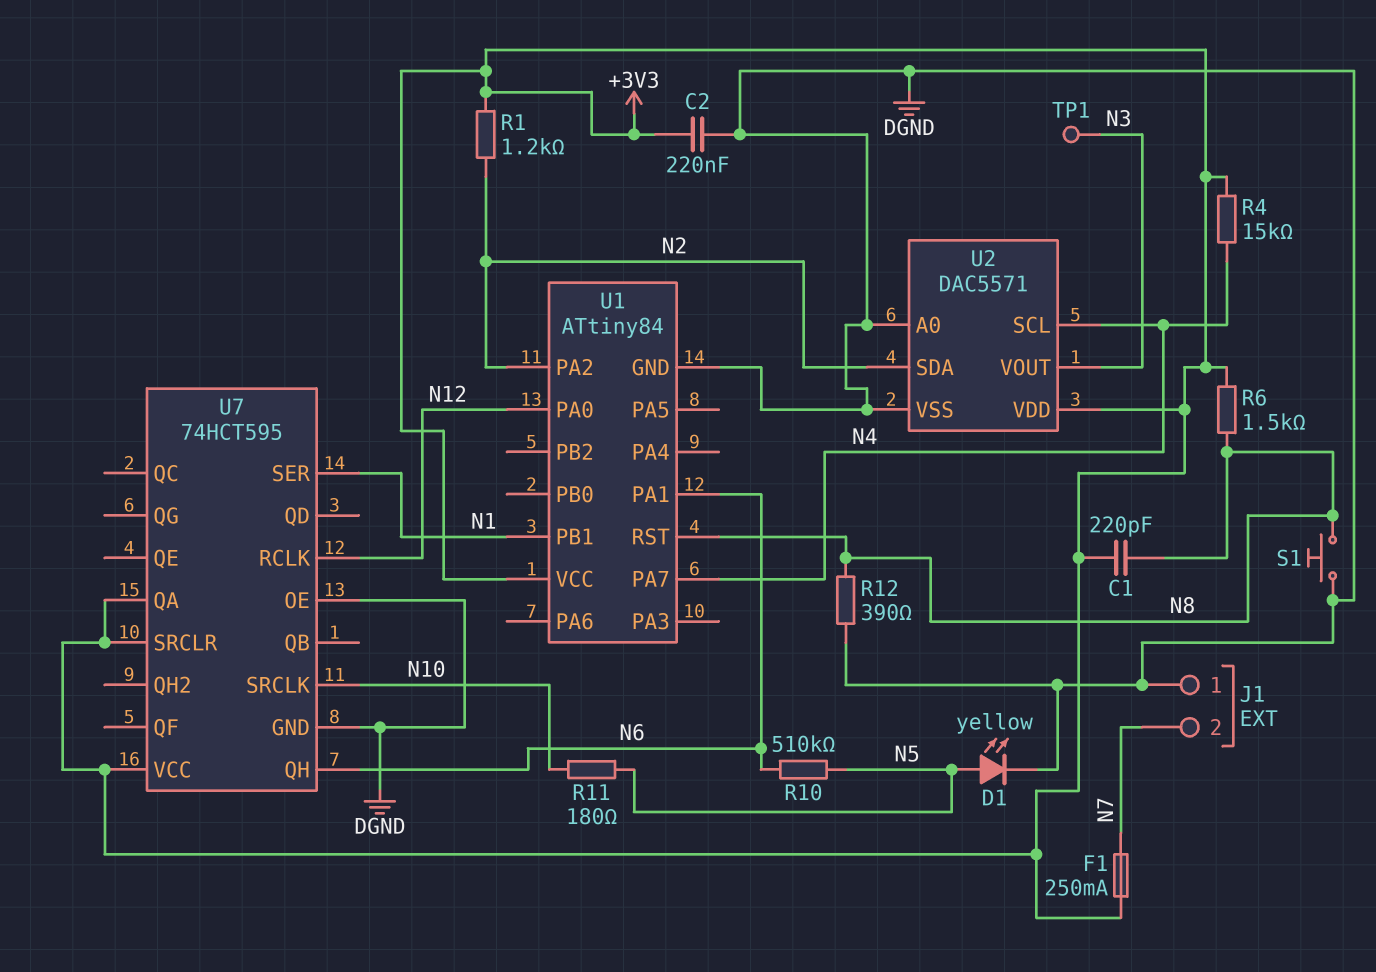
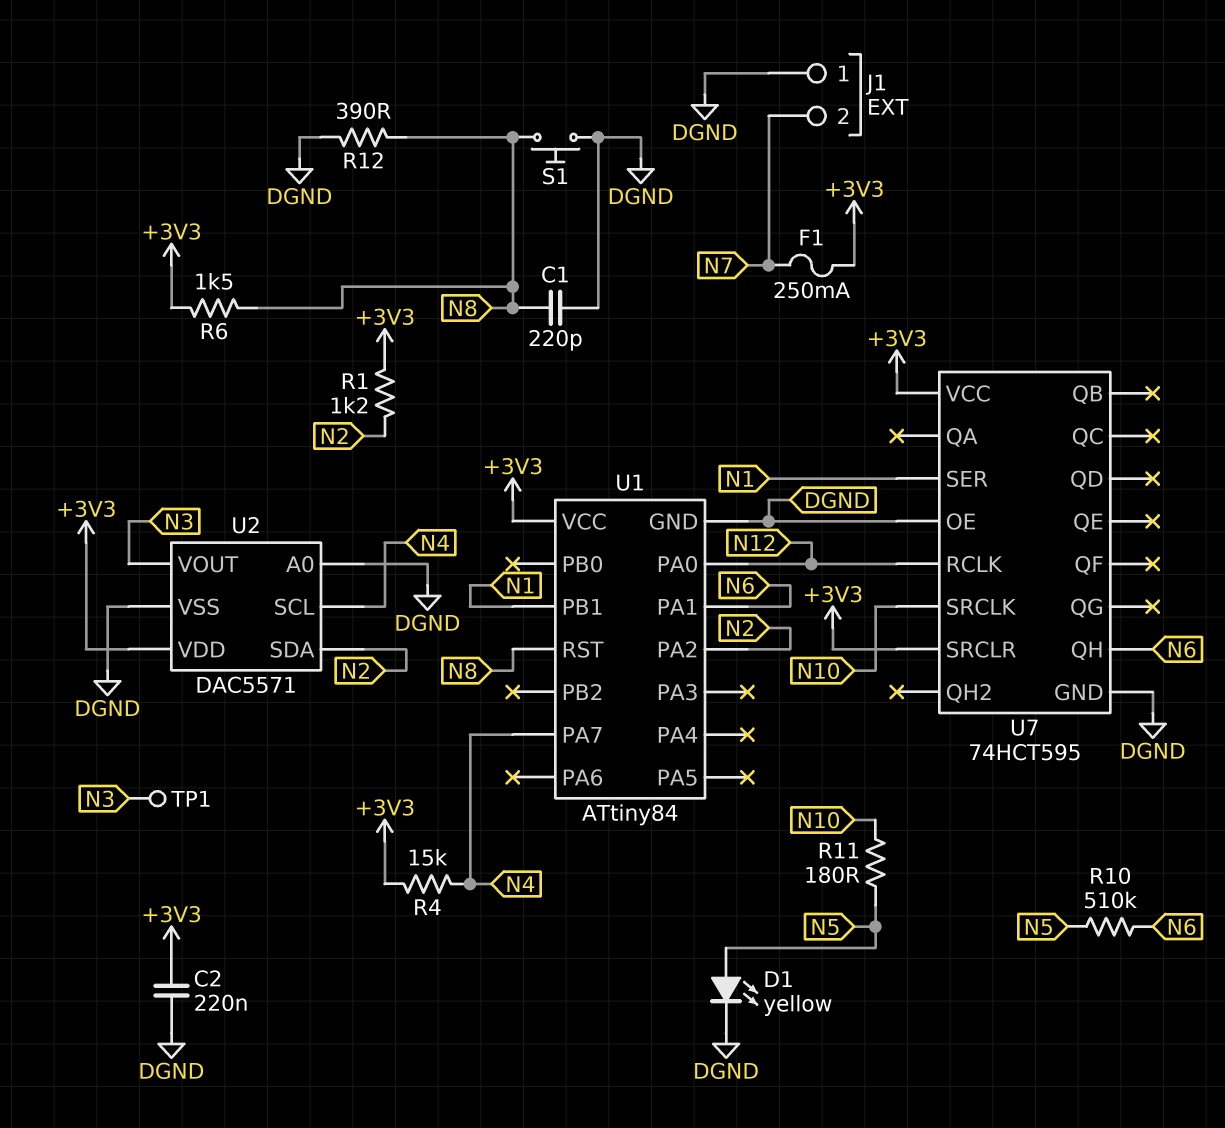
C1: 220pF (+3V3, N8) -> 220pF (DGND, N8)
U7 pin QA: +3V3 -> none

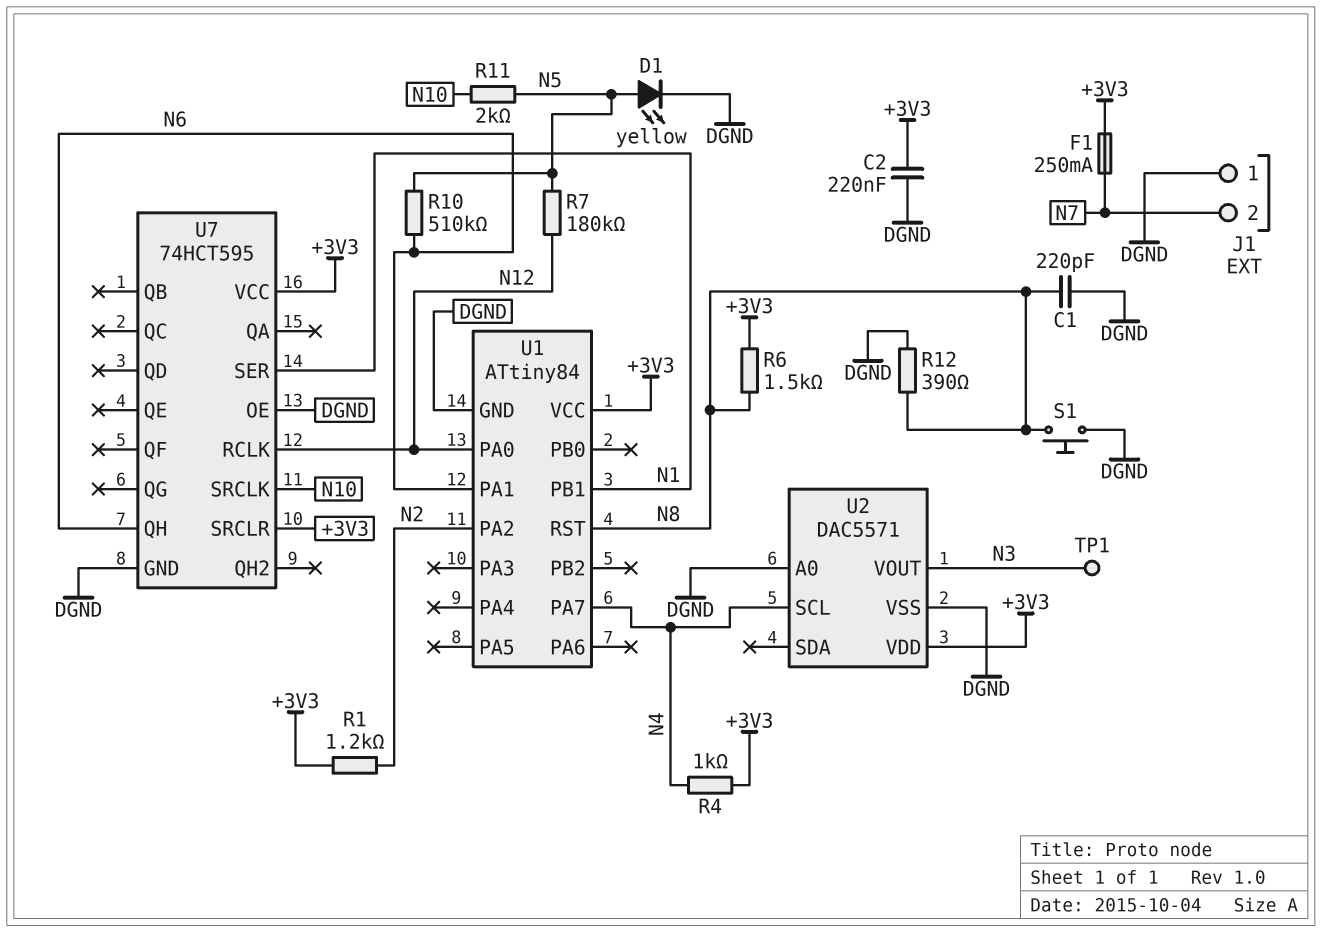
R4: 15k (+3V3, N4) -> 1k (+3V3, N4)
R7: none -> 180k (N5, N12)
R11: 180 (N5, N10) -> 2k (N5, N10)
U2 pin SDA: N2 -> none

